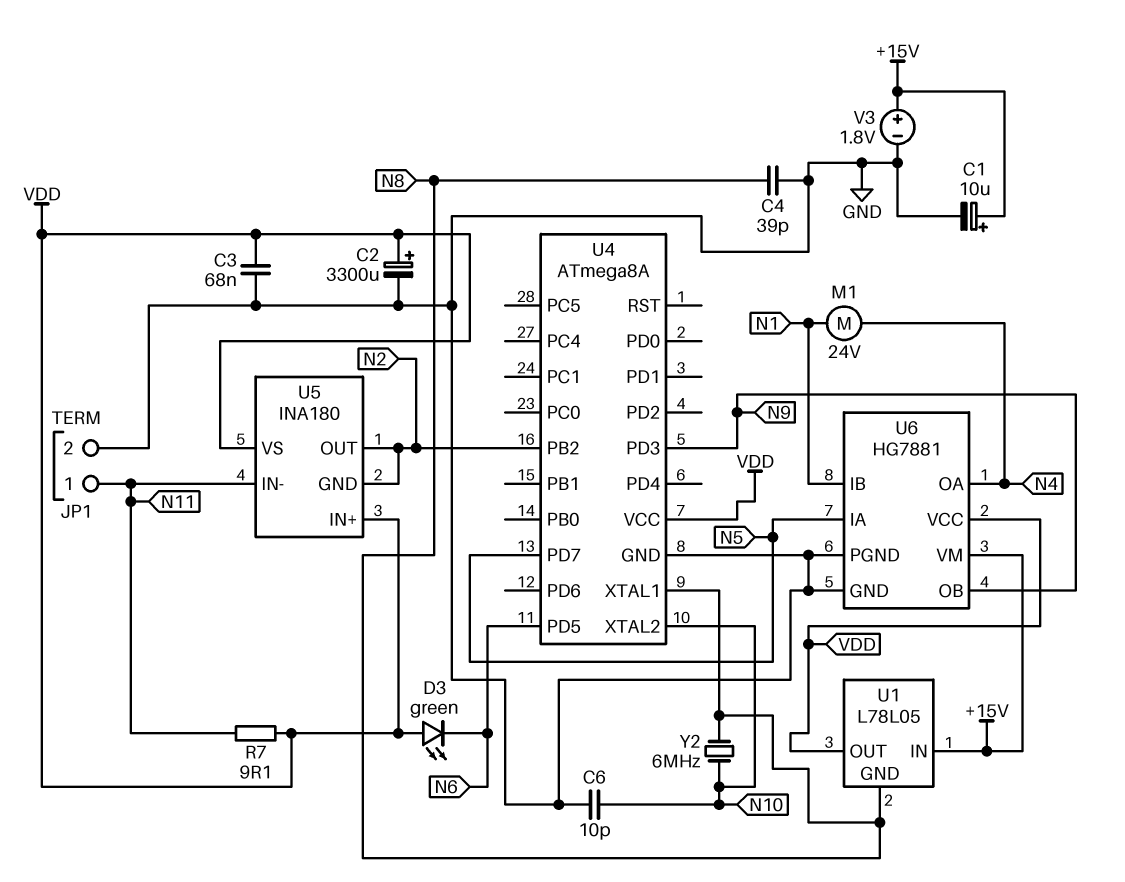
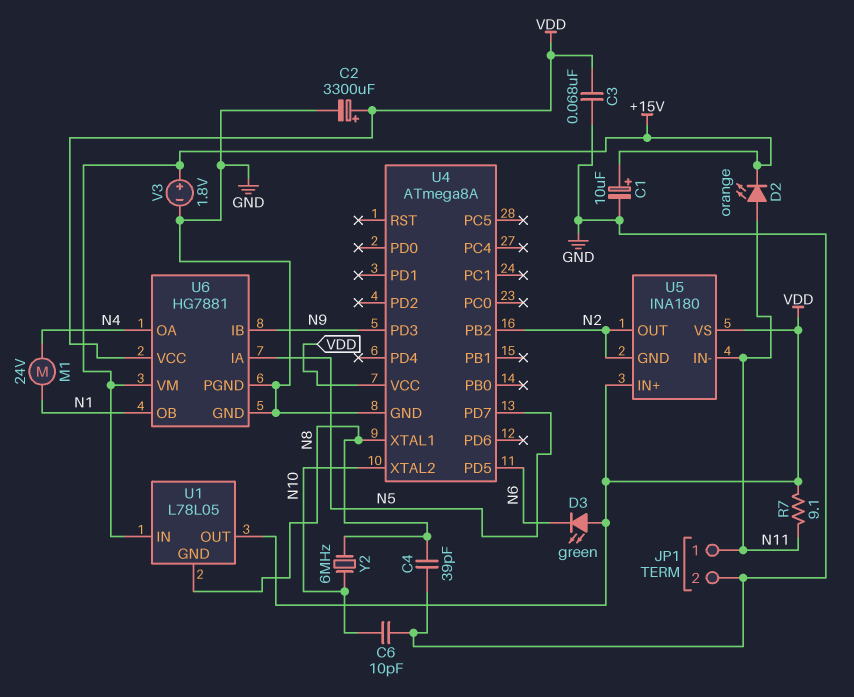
D2: none -> LED orange (A N11, K +15V)
U6 pin IB: N1 -> N9
U6 pin OB: N9 -> N1

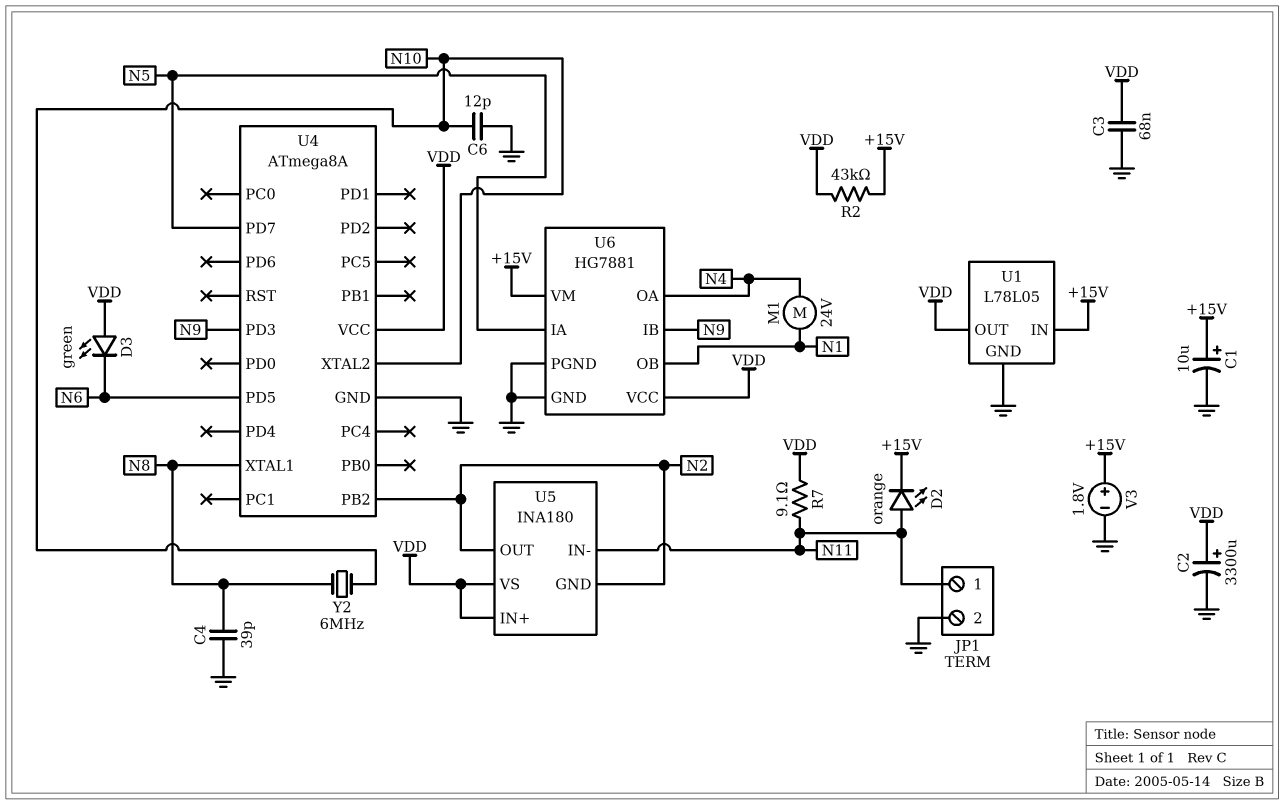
C6: 10pF (GND, N10) -> 12pF (GND, N10)
R2: none -> 43k (+15V, VDD)
U1 pin GND: N8 -> GND

